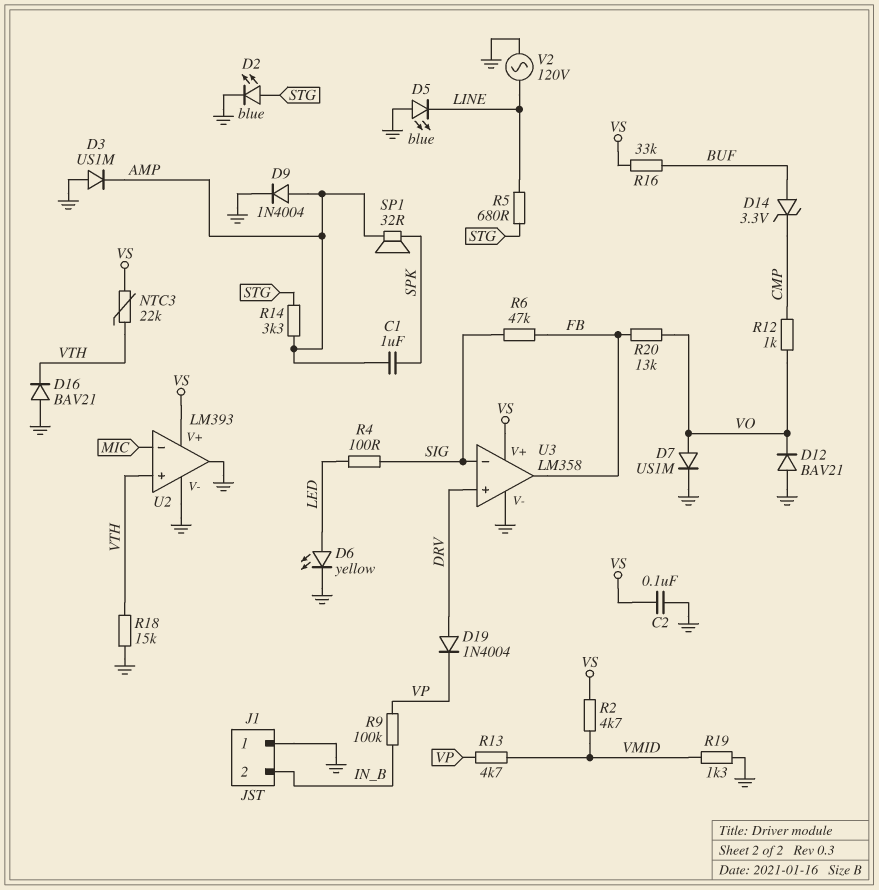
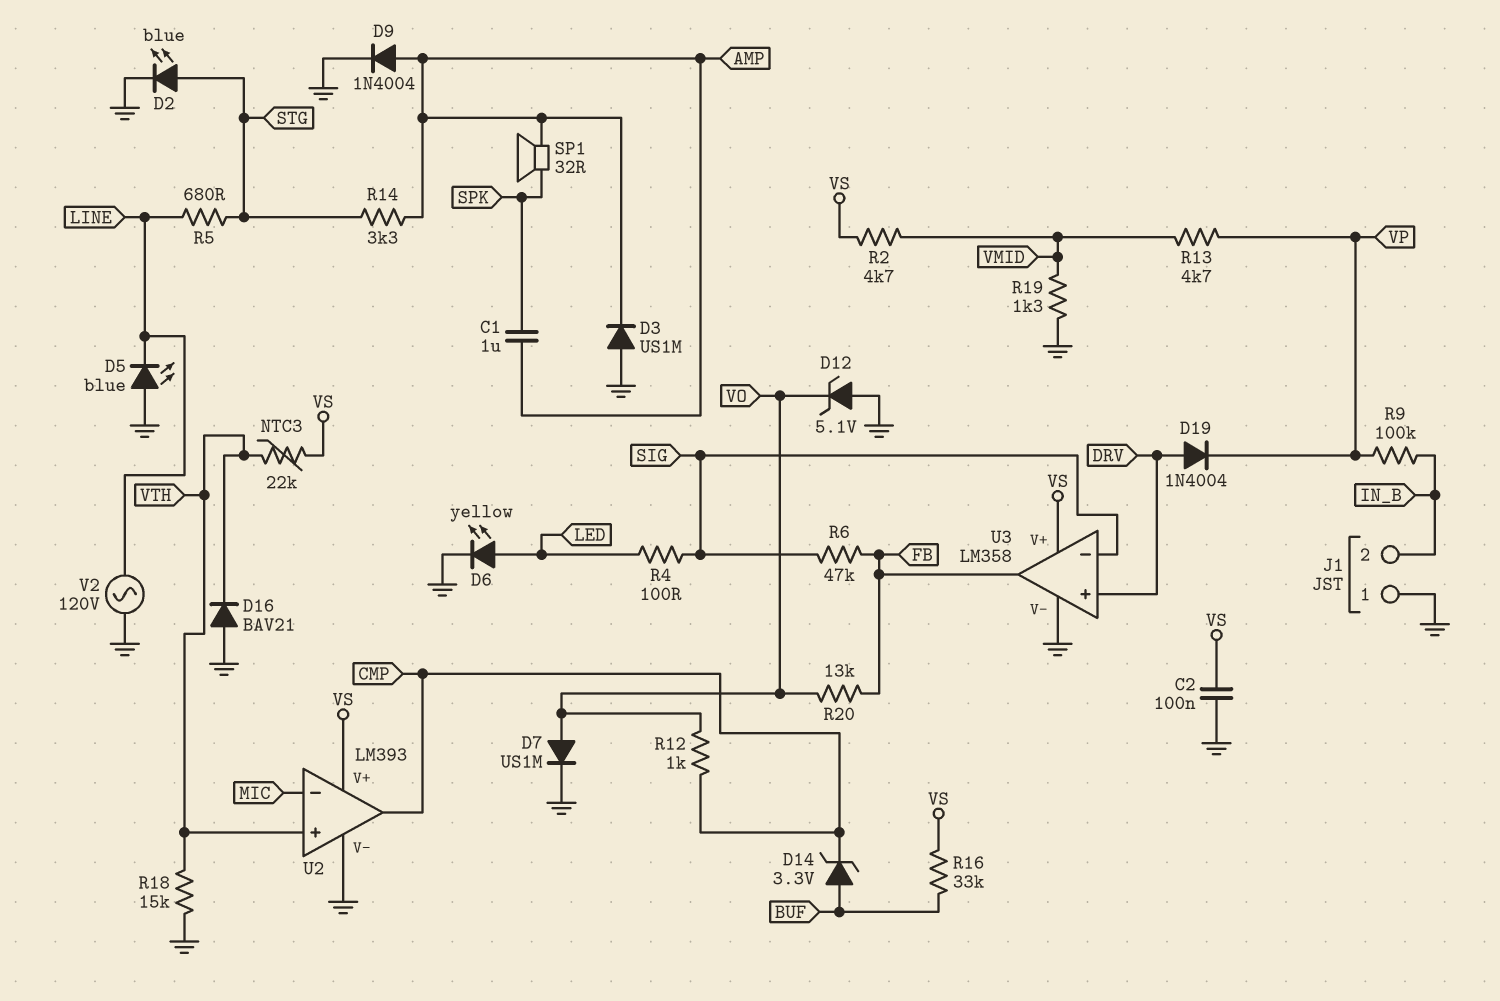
D12: diode BAV21 (A GND, K VO) -> zener 5.1V (A GND, K VO)
U2 pin out: GND -> CMP

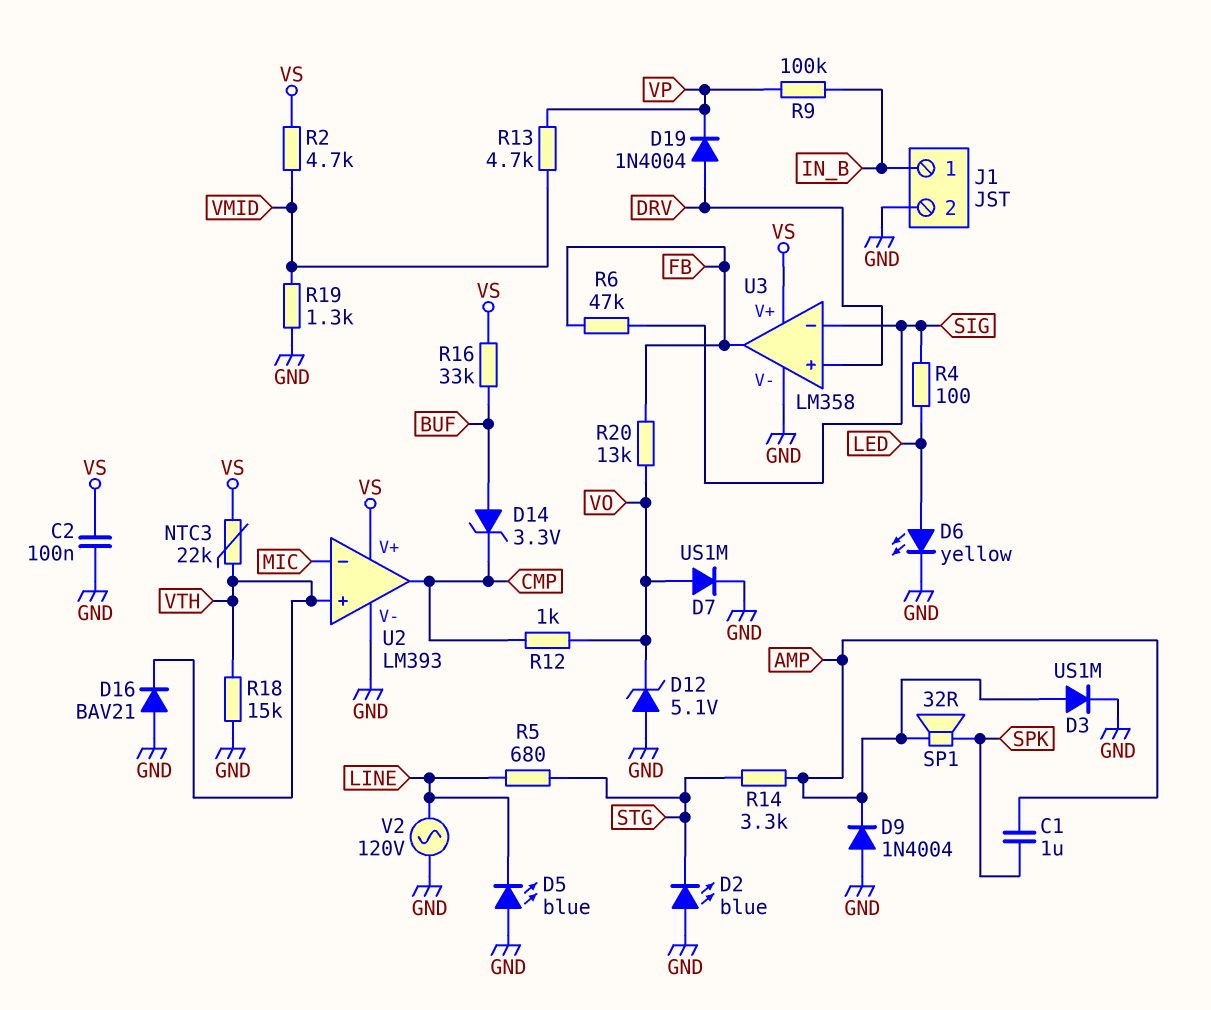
D2: LED blue (A STG, K GND) -> LED blue (A GND, K STG)
D3: diode US1M (A GND, K AMP) -> diode US1M (A AMP, K GND)
D9: diode 1N4004 (A AMP, K GND) -> diode 1N4004 (A GND, K AMP)
J1 pin 1: GND -> IN_B
J1 pin 2: IN_B -> GND

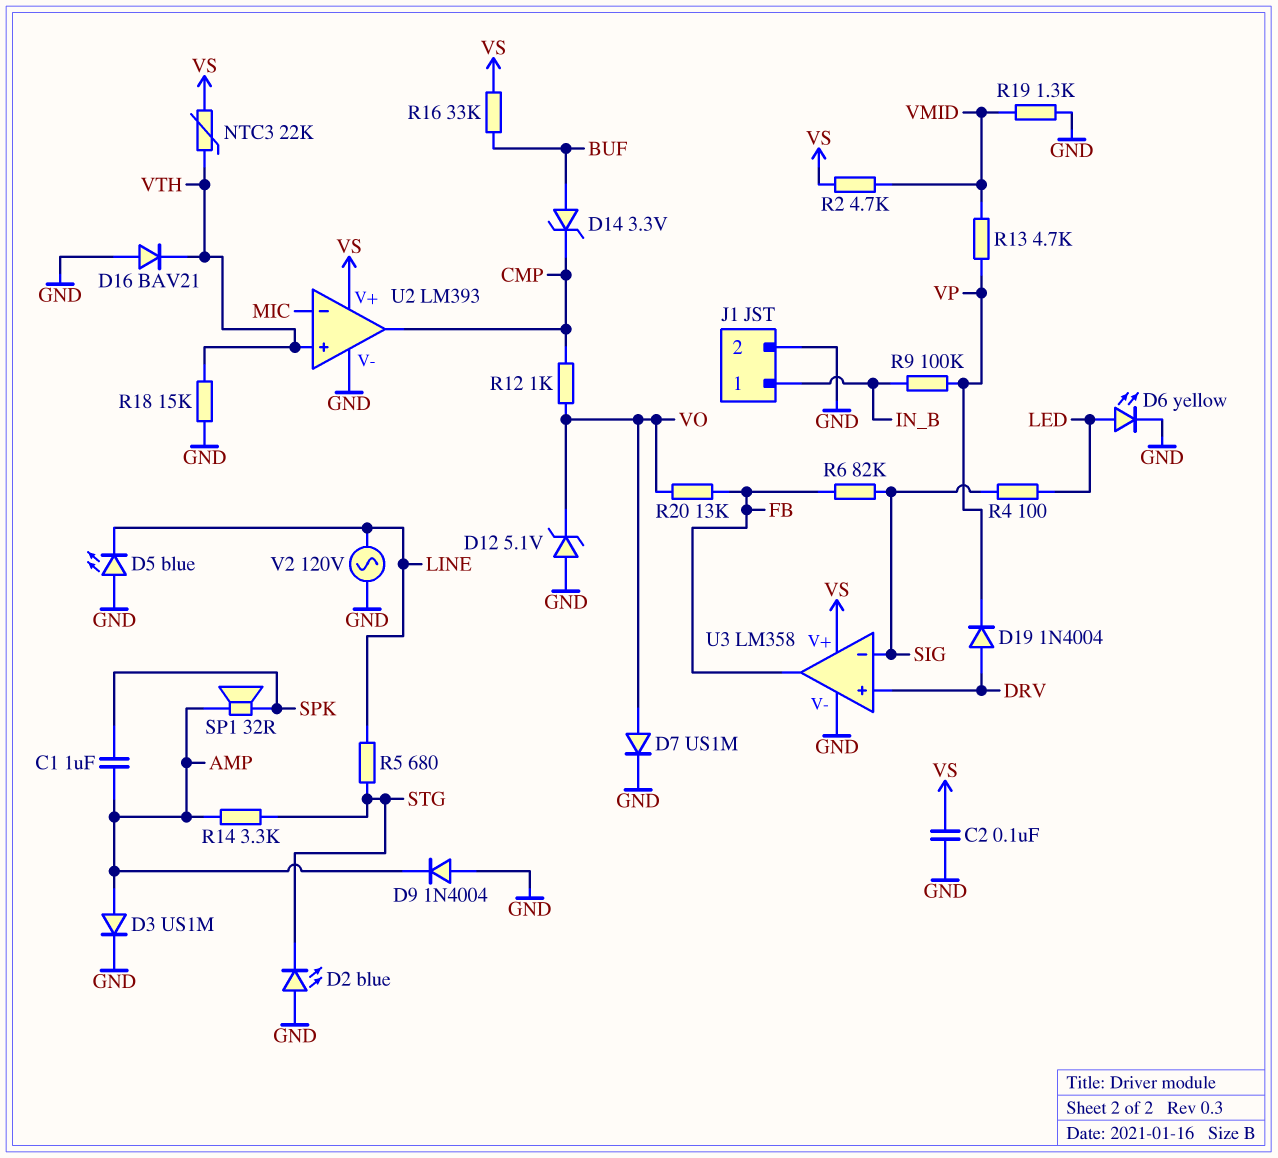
R6: 47k (FB, SIG) -> 82k (FB, SIG)

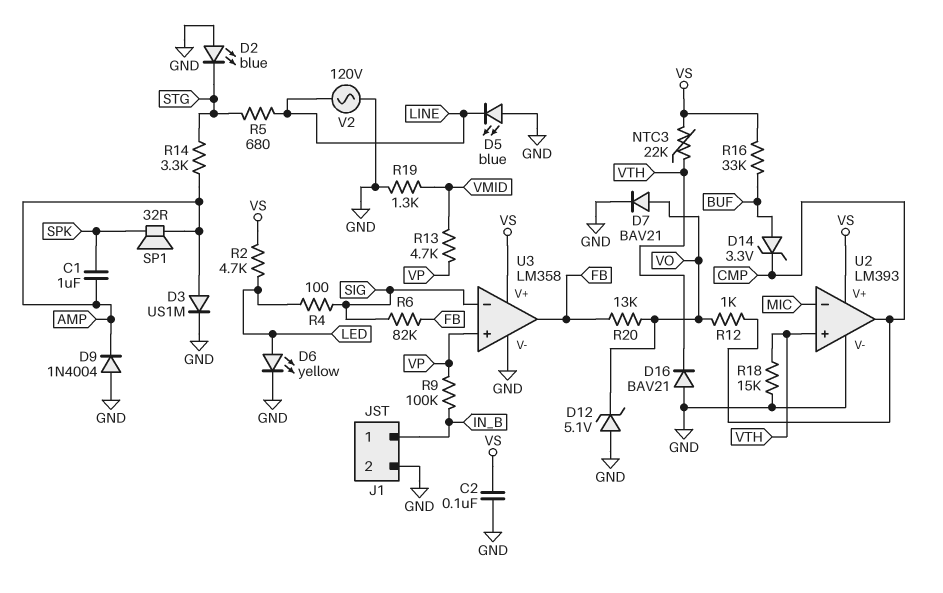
D7: diode US1M (A VO, K GND) -> diode BAV21 (A VO, K GND)
D19: diode 1N4004 (A DRV, K VP) -> none
R2: 4.7k (VMID, VS) -> 4.7k (LED, VS)
U3 pin in+: DRV -> VP

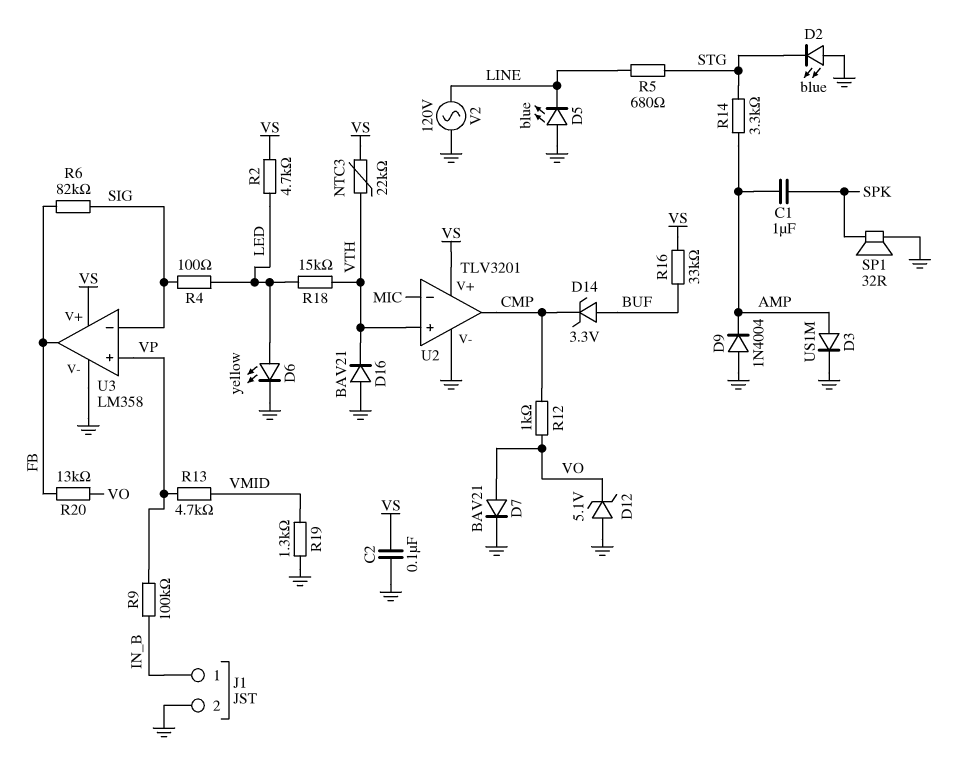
R18: 15k (GND, VTH) -> 15k (LED, VTH)
SP1: speaker 32R (AMP, SPK) -> speaker 32R (GND, SPK)
U2: LM393 -> TLV3201

